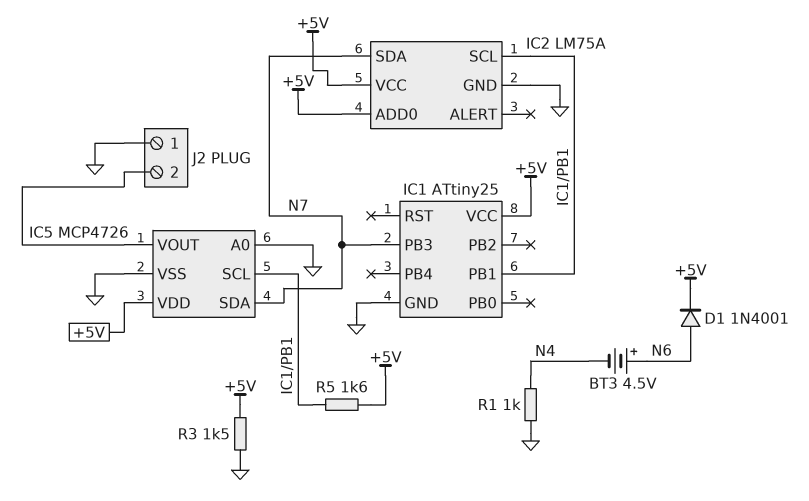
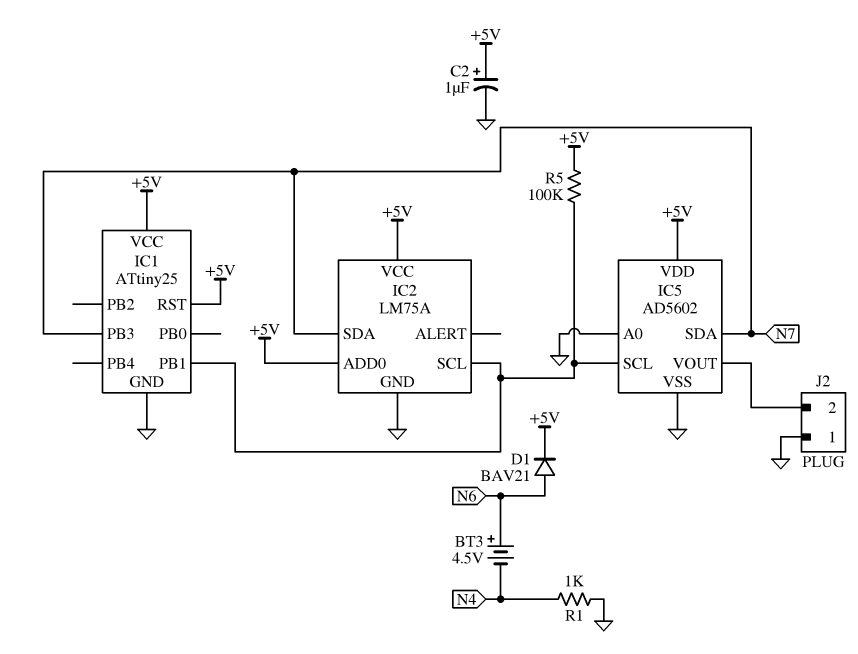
C2: none -> 1uF (plus +5V, minus GND)
D1: diode 1N4001 (A N6, K +5V) -> diode BAV21 (A N6, K +5V)
IC1 pin RST: none -> +5V
IC5: MCP4726 -> AD5602
R3: 1.5k (+5V, GND) -> none
R5: 1.6k (+5V, IC1/PB1) -> 100k (+5V, IC1/PB1)

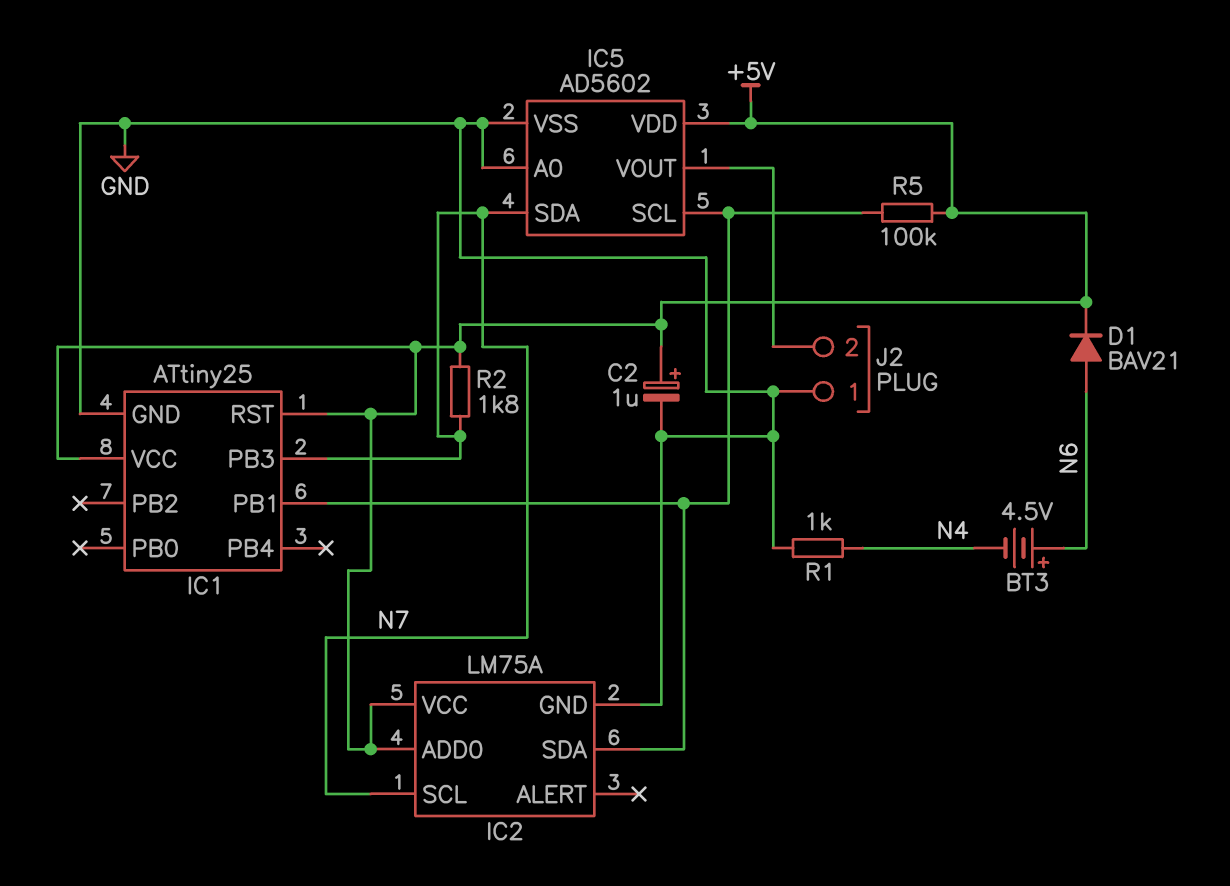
IC2 pin SCL: IC1/PB1 -> N7
IC2 pin SDA: N7 -> IC1/PB1
R2: none -> 1.8k (+5V, N7)

